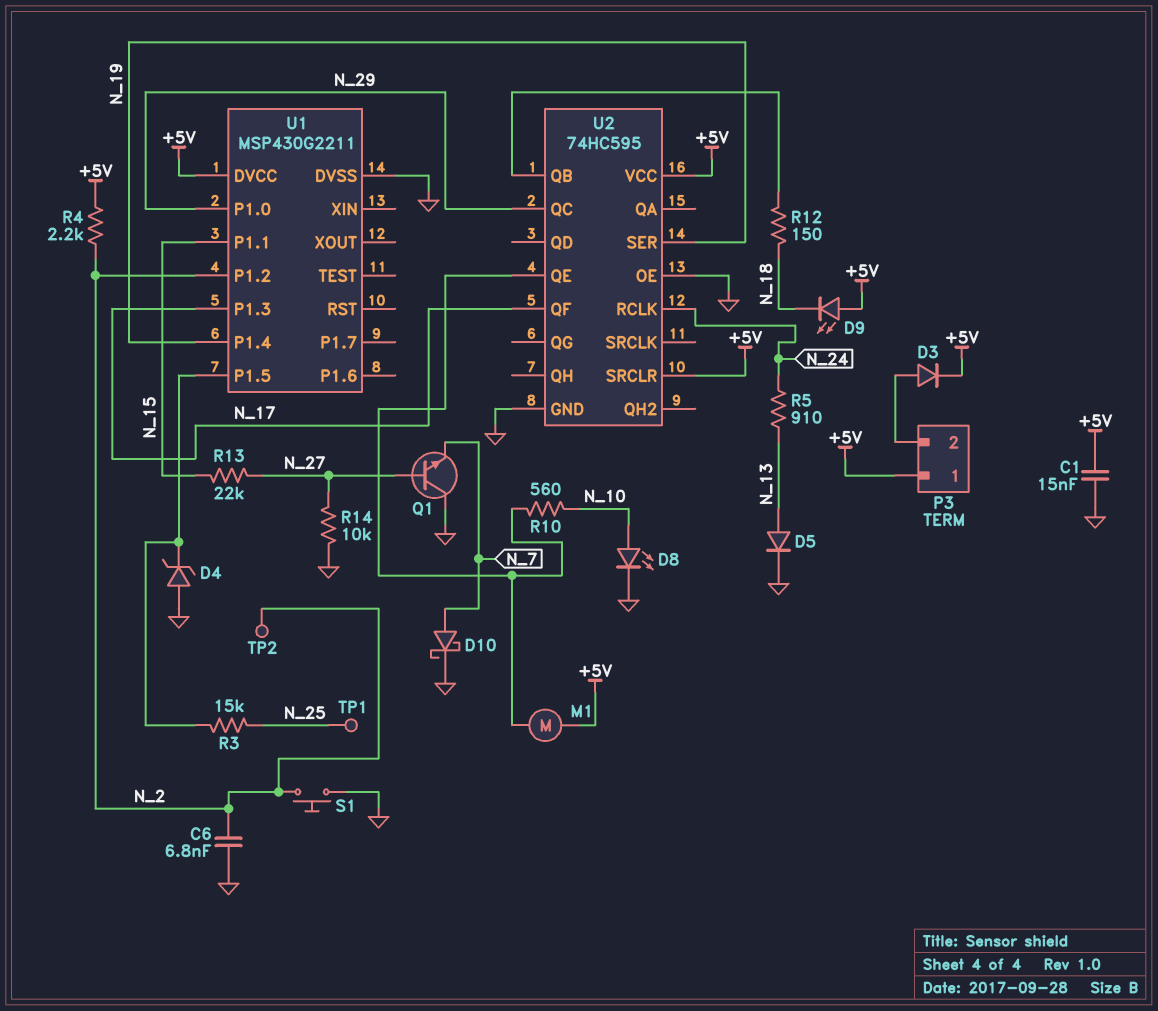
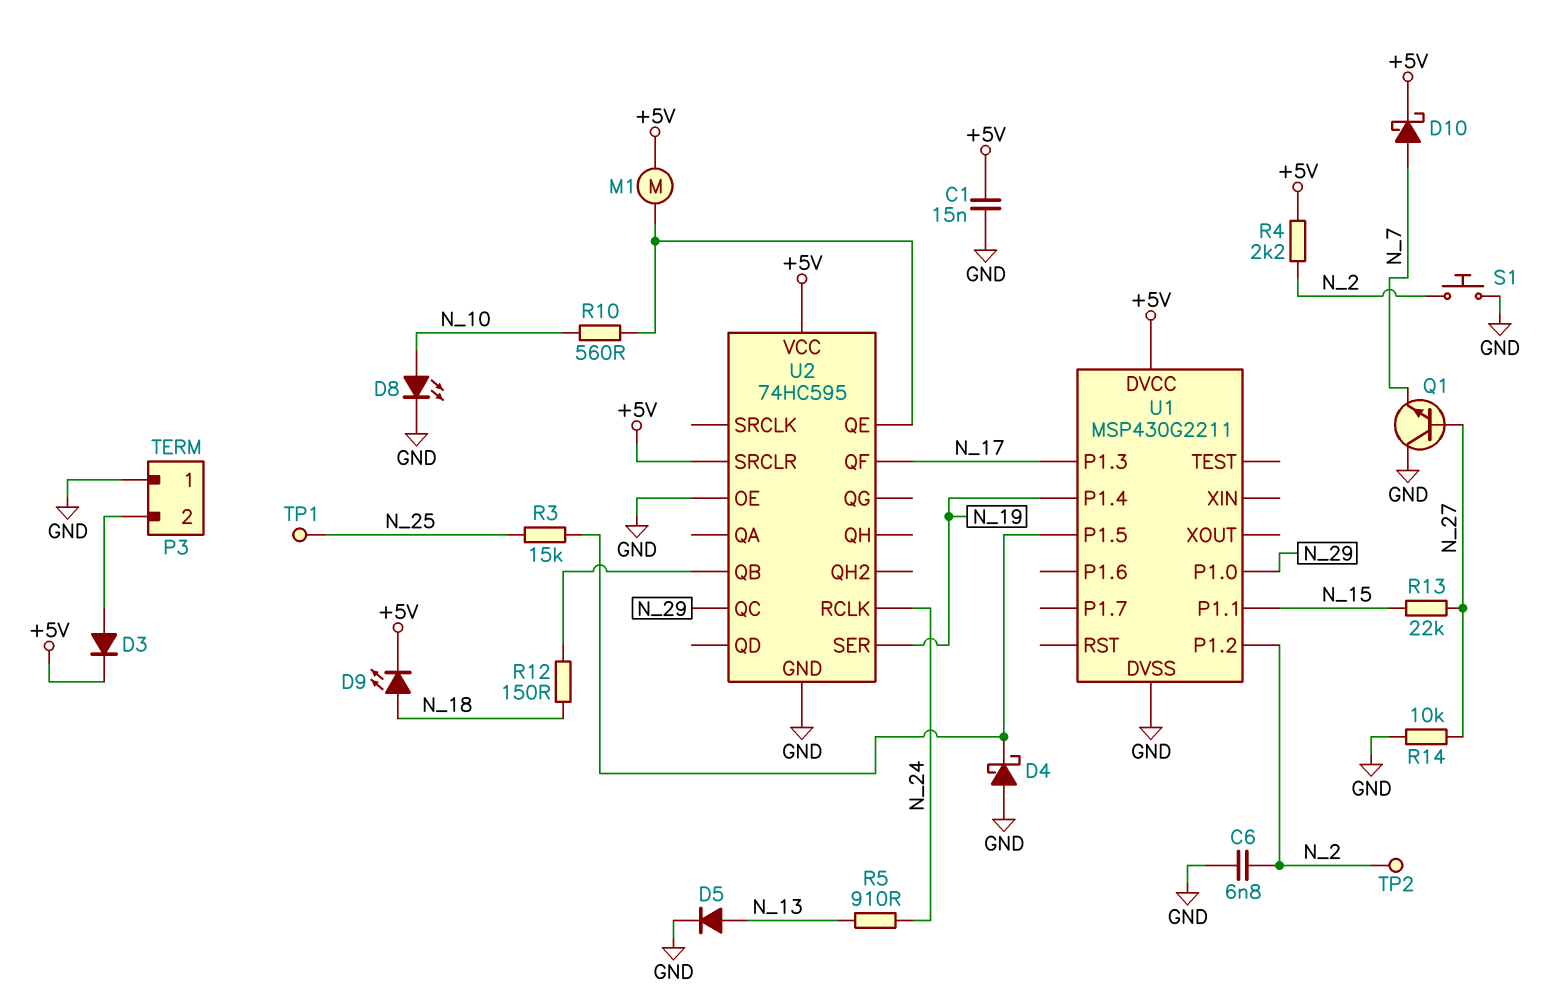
D4: zener (A GND, K U1/P1.5) -> schottky (A GND, K U1/P1.5)
D9: LED (A +5V, K N_18) -> LED (A N_18, K +5V)
D10: schottky (A N_7, K GND) -> schottky (A N_7, K +5V)
P3 pin 1: +5V -> GND

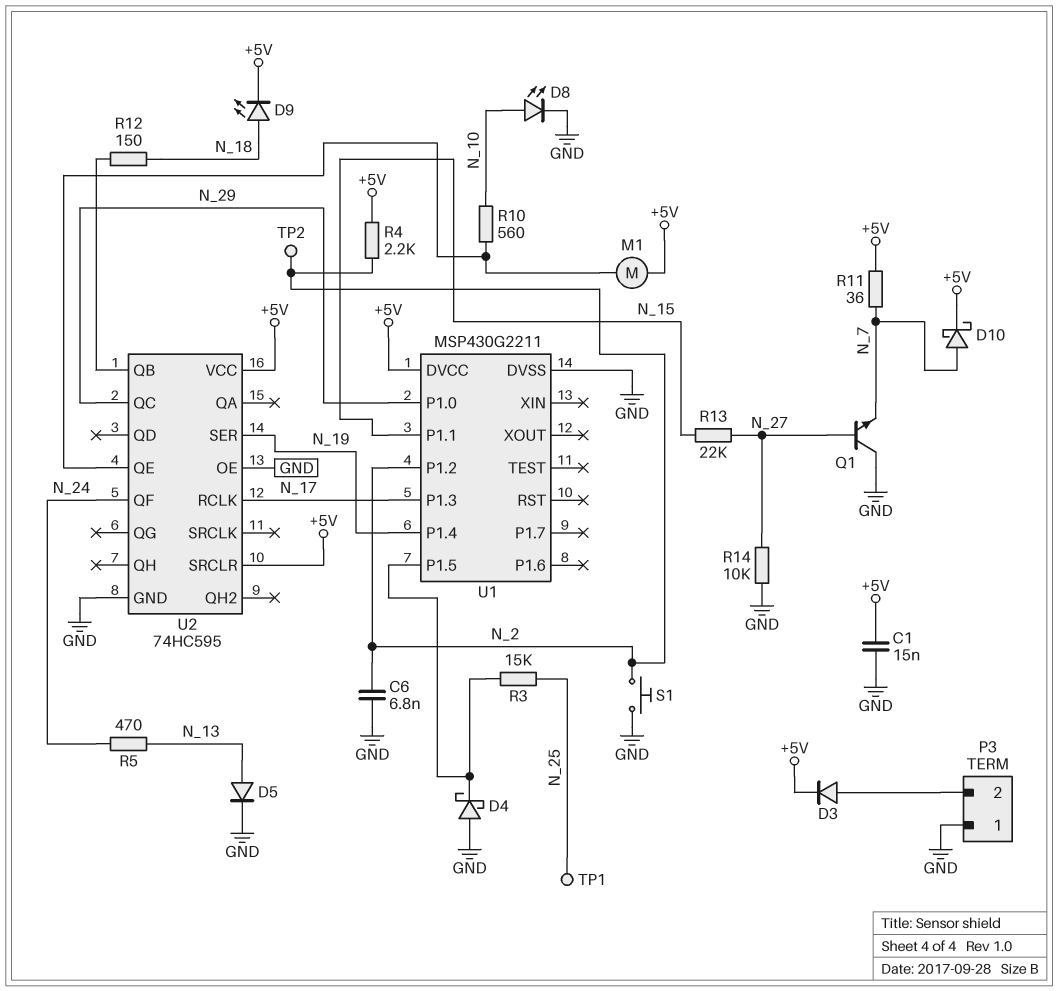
R5: 910 (N_13, N_24) -> 470 (N_13, N_24)
R11: none -> 36 (+5V, N_7)
U2 pin QF: N_17 -> N_24
U2 pin RCLK: N_24 -> N_17

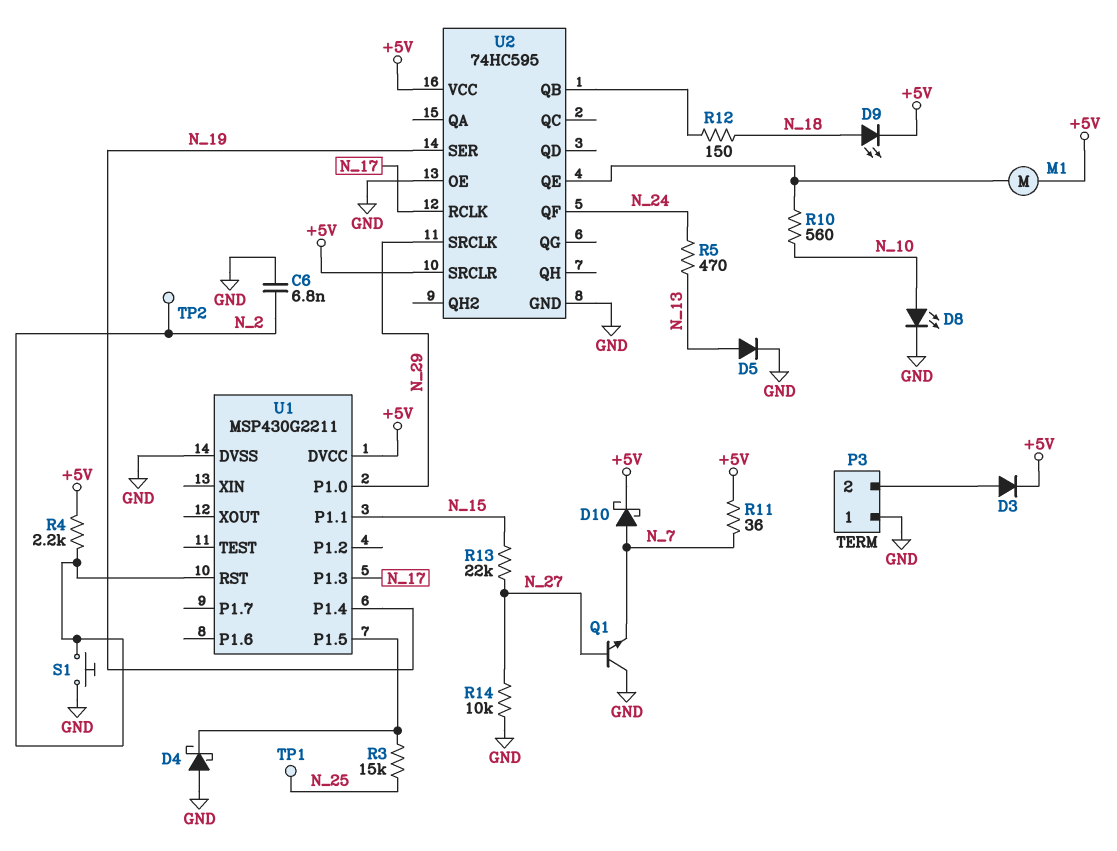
C1: 15nF (+5V, GND) -> none
U1 pin P1.2: N_2 -> none
U1 pin RST: none -> N_2
U2 pin QC: N_29 -> none
U2 pin SRCLK: none -> N_29

